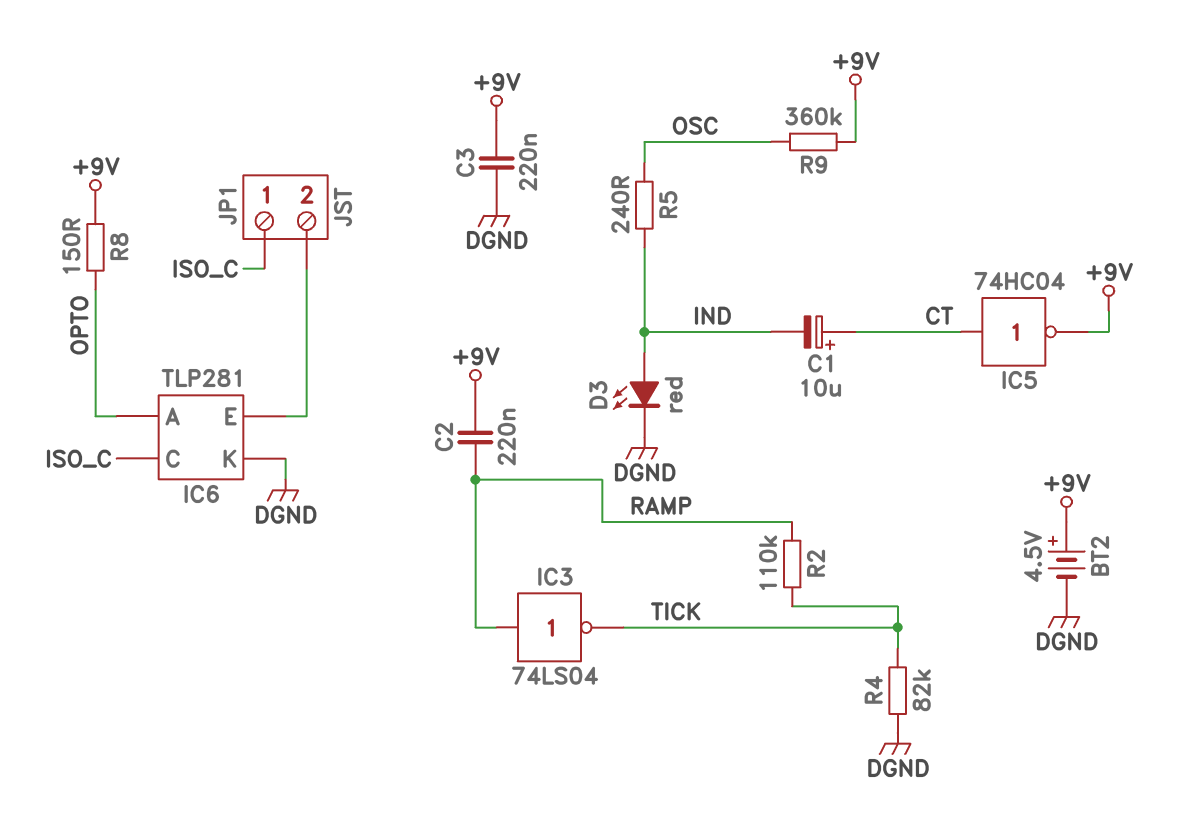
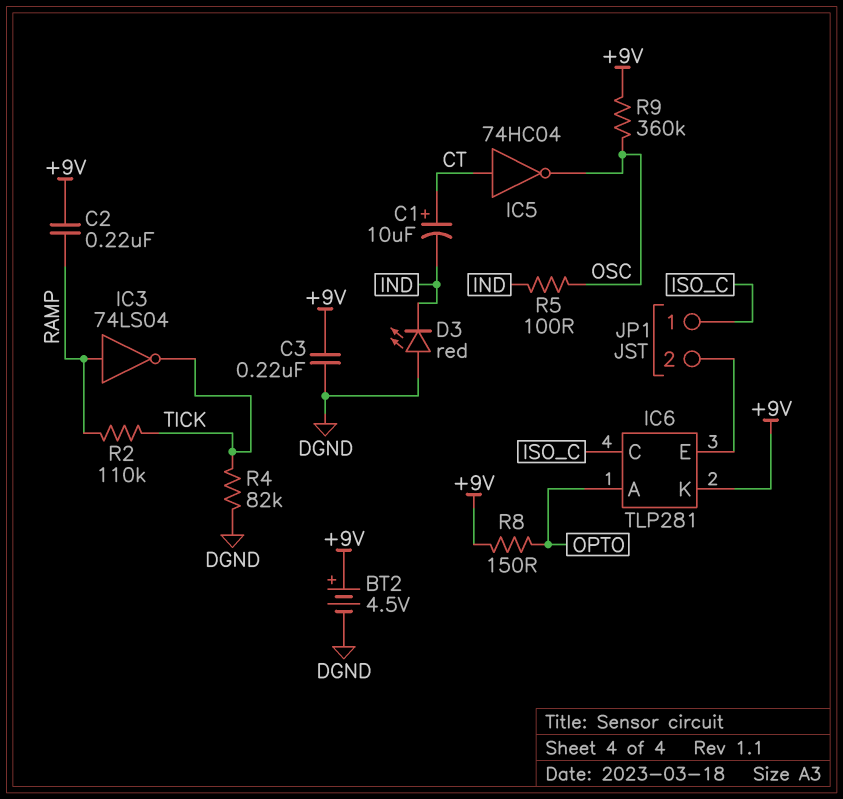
D3: LED red (A IND, K DGND) -> LED red (A DGND, K IND)
IC5: NOT 74HC04 (in CT, out +9V) -> NOT 74HC04 (in CT, out OSC)
IC6 pin K: DGND -> +9V
R5: 240 (IND, OSC) -> 100 (IND, OSC)

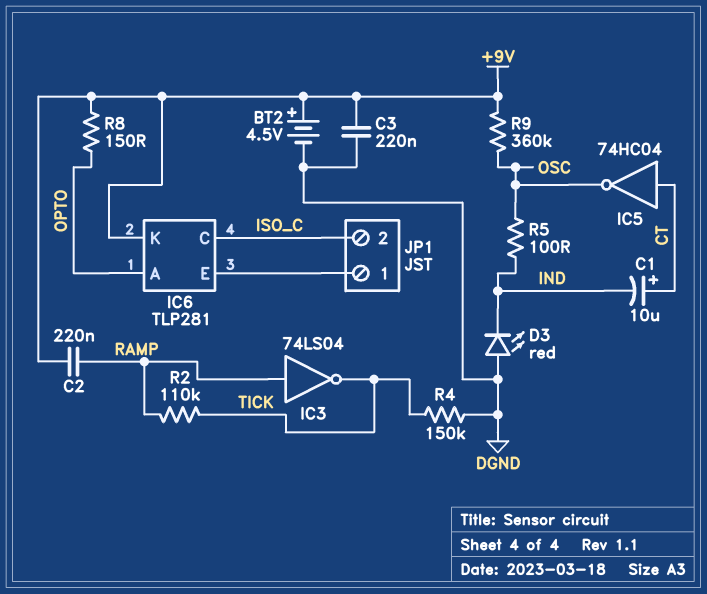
JP1 pin 1: ISO_C -> IC6/E
JP1 pin 2: IC6/E -> ISO_C
R4: 82k (DGND, TICK) -> 150k (DGND, TICK)

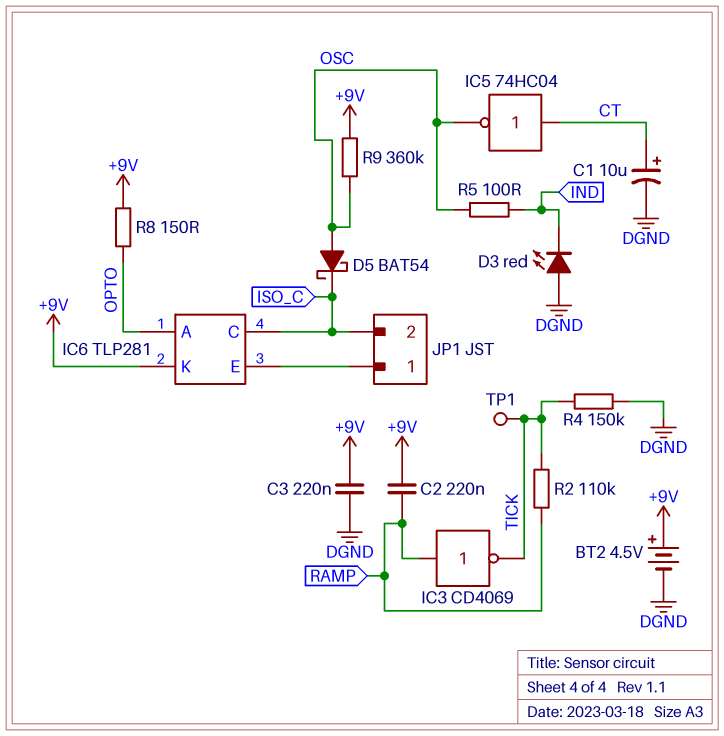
C1: 10uF (plus CT, minus IND) -> 10uF (plus CT, minus DGND)
D5: none -> schottky BAT54 (A OSC, K ISO_C)
IC3: NOT 74LS04 (in RAMP, out TICK) -> NOT CD4069 (in RAMP, out TICK)
TP1: none -> test point (TICK)

